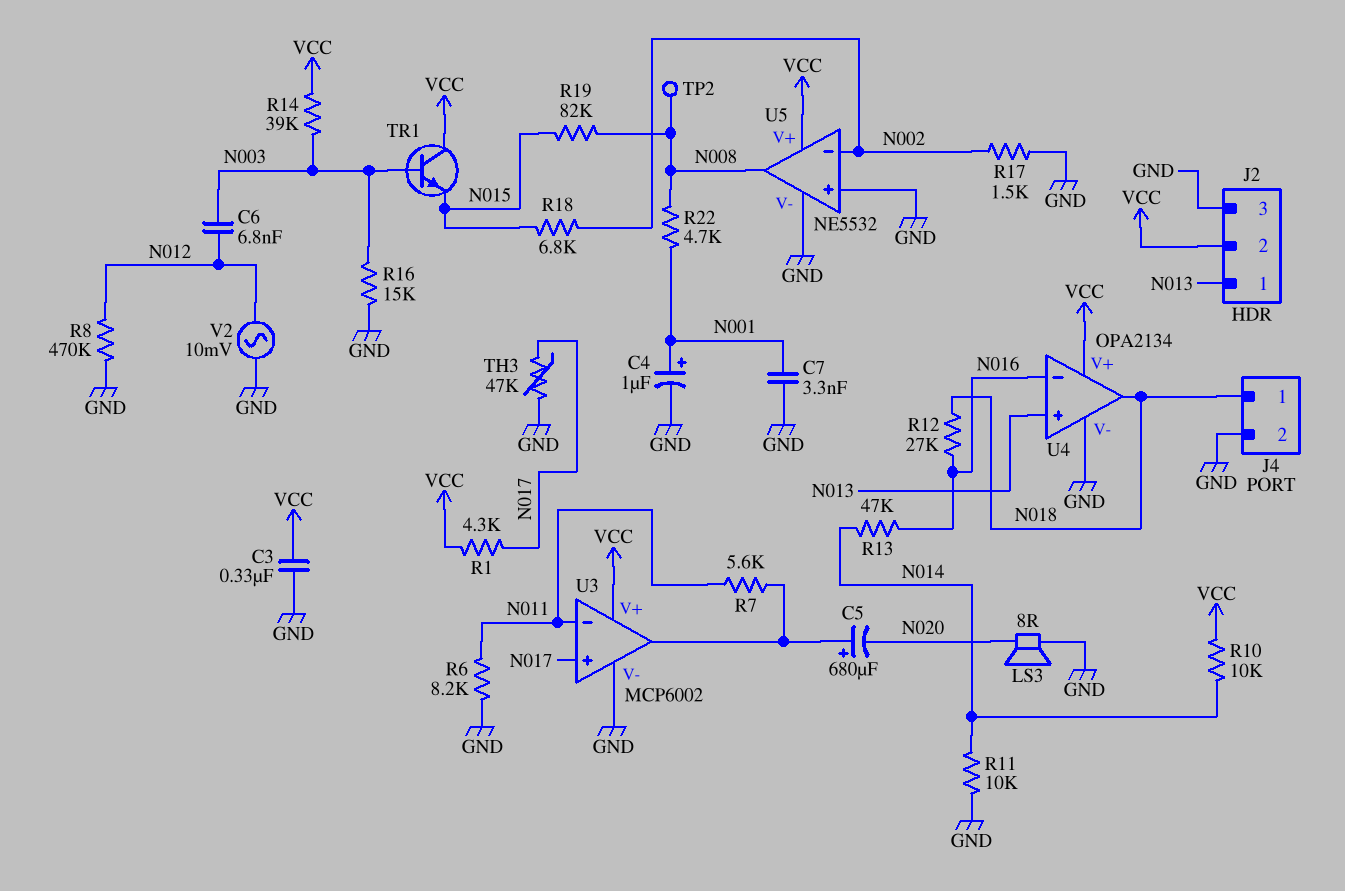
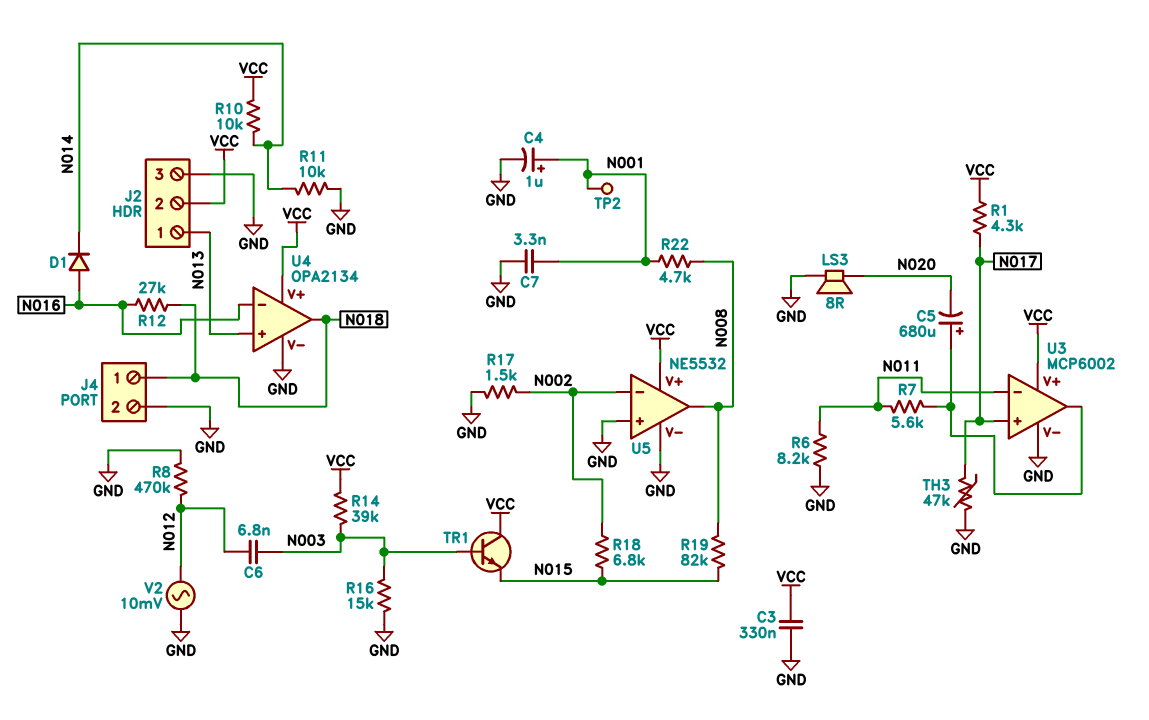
D1: none -> diode (A N016, K N014)
R13: 47k (N014, N016) -> none
TP2: test point (N008) -> test point (N001)

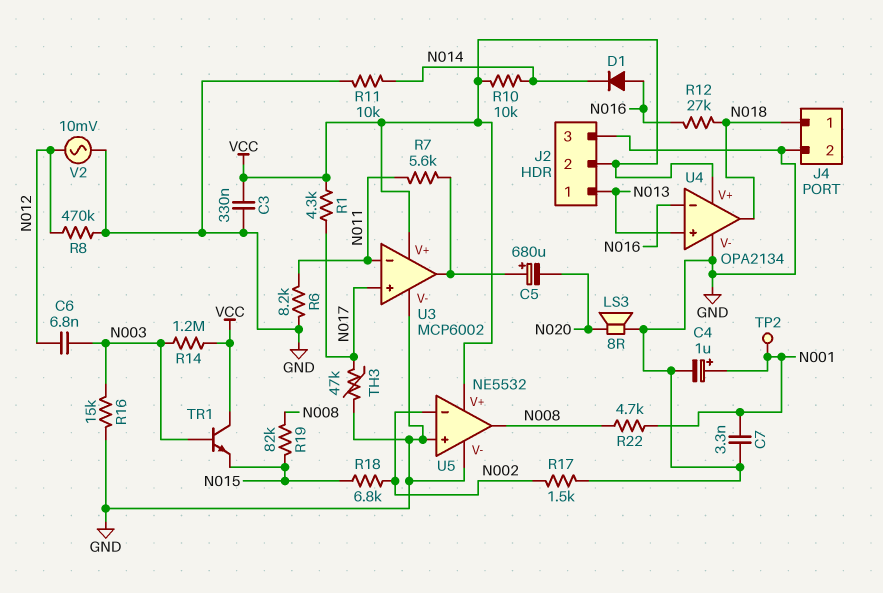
R14: 39k (N003, VCC) -> 1.2M (N003, VCC)

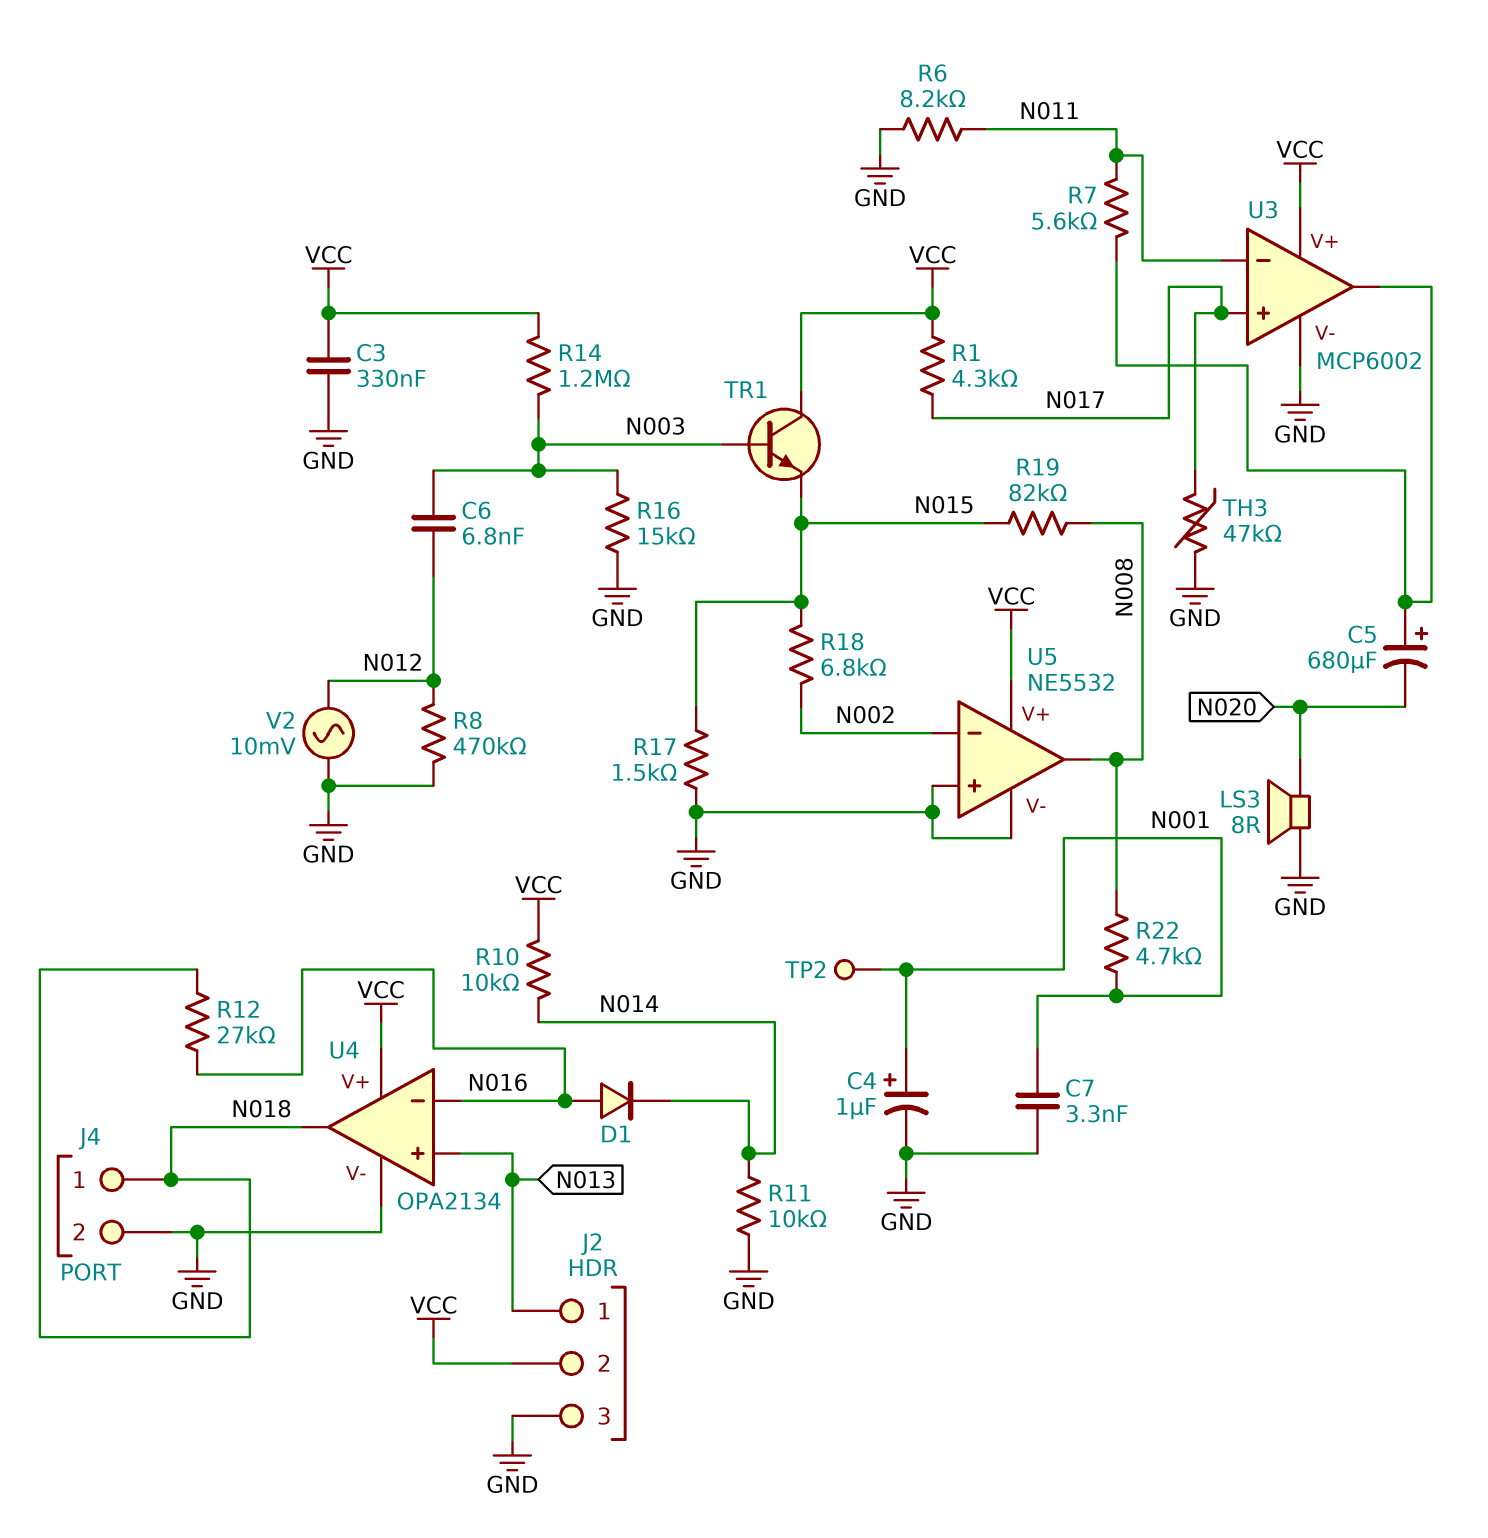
R17: 1.5k (GND, N002) -> 1.5k (GND, N015)

